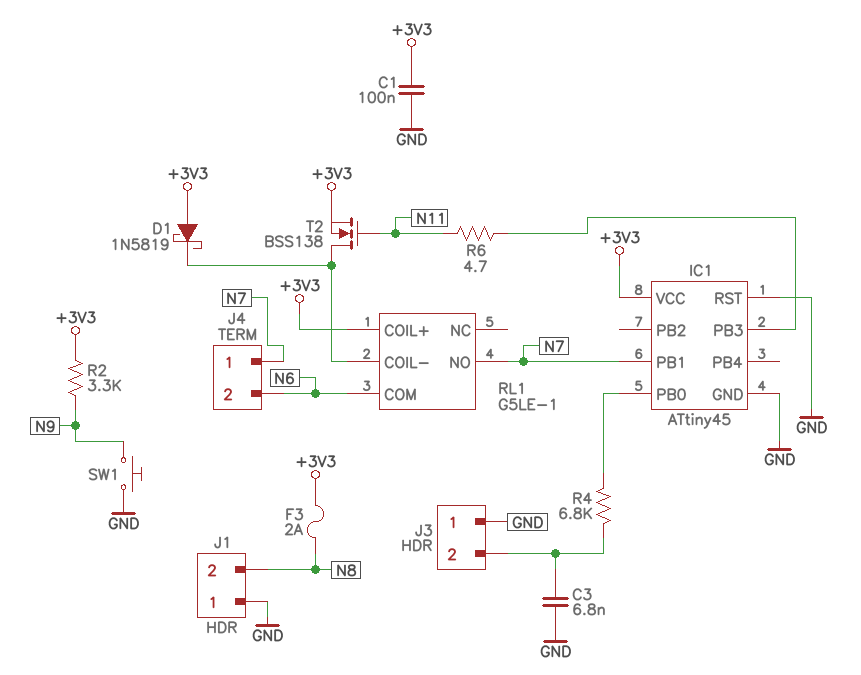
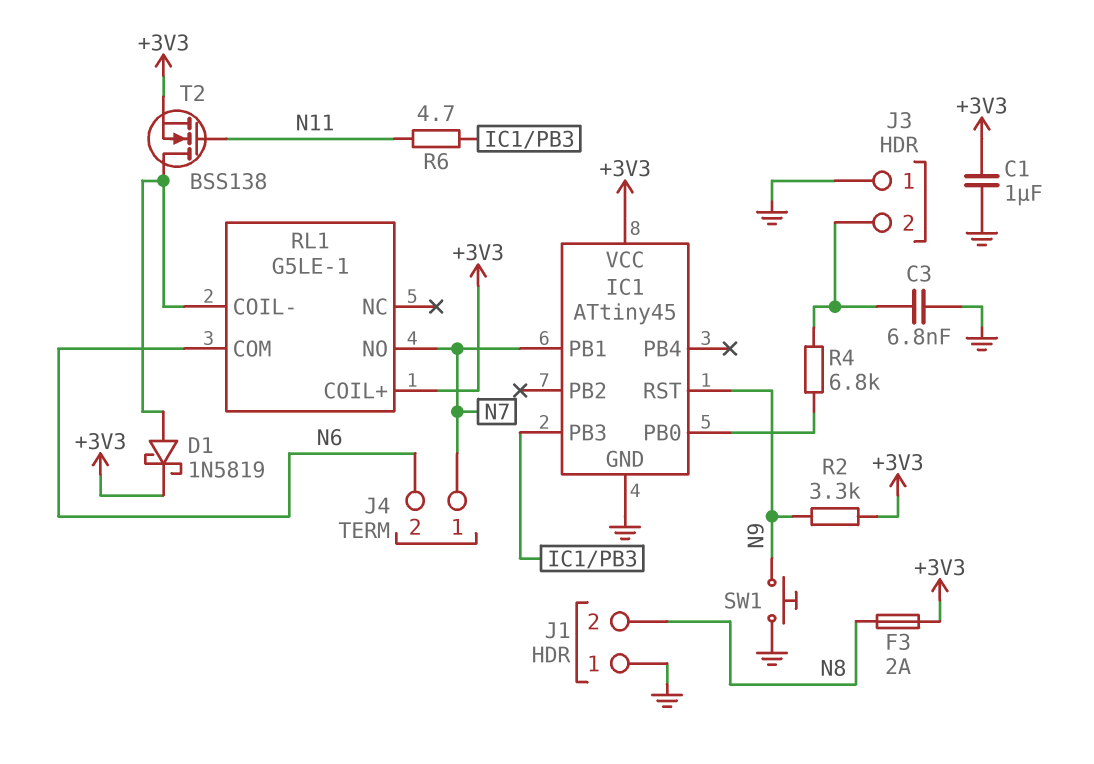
C1: 100nF (+3V3, GND) -> 1uF (+3V3, GND)
D1: schottky 1N5819 (A +3V3, K RL1/COIL-) -> schottky 1N5819 (A RL1/COIL-, K +3V3)
IC1 pin RST: GND -> N9

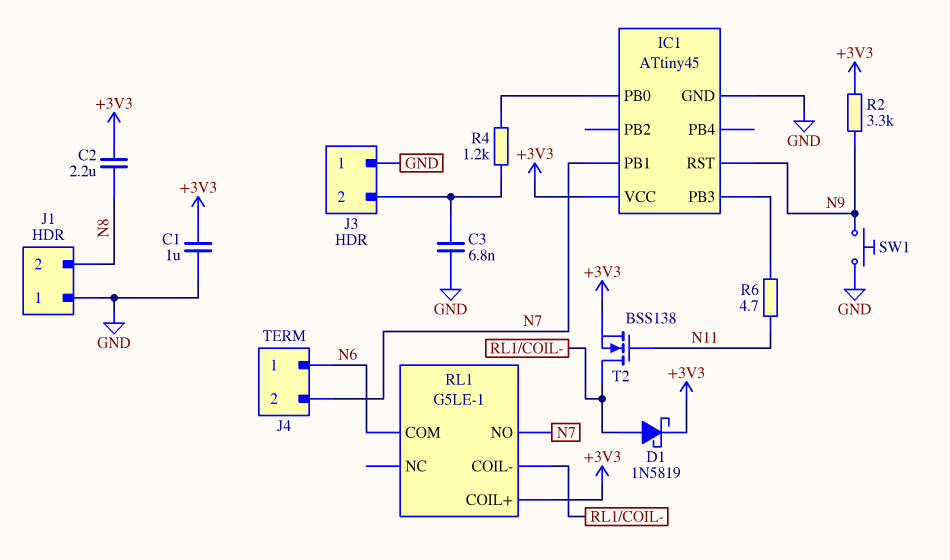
C2: none -> 2.2uF (+3V3, N8)
F3: 2A (+3V3, N8) -> none
J4 pin 1: N7 -> N6
J4 pin 2: N6 -> N7
R4: 6.8k (IC1/PB0, J3/2) -> 1.2k (IC1/PB0, J3/2)

